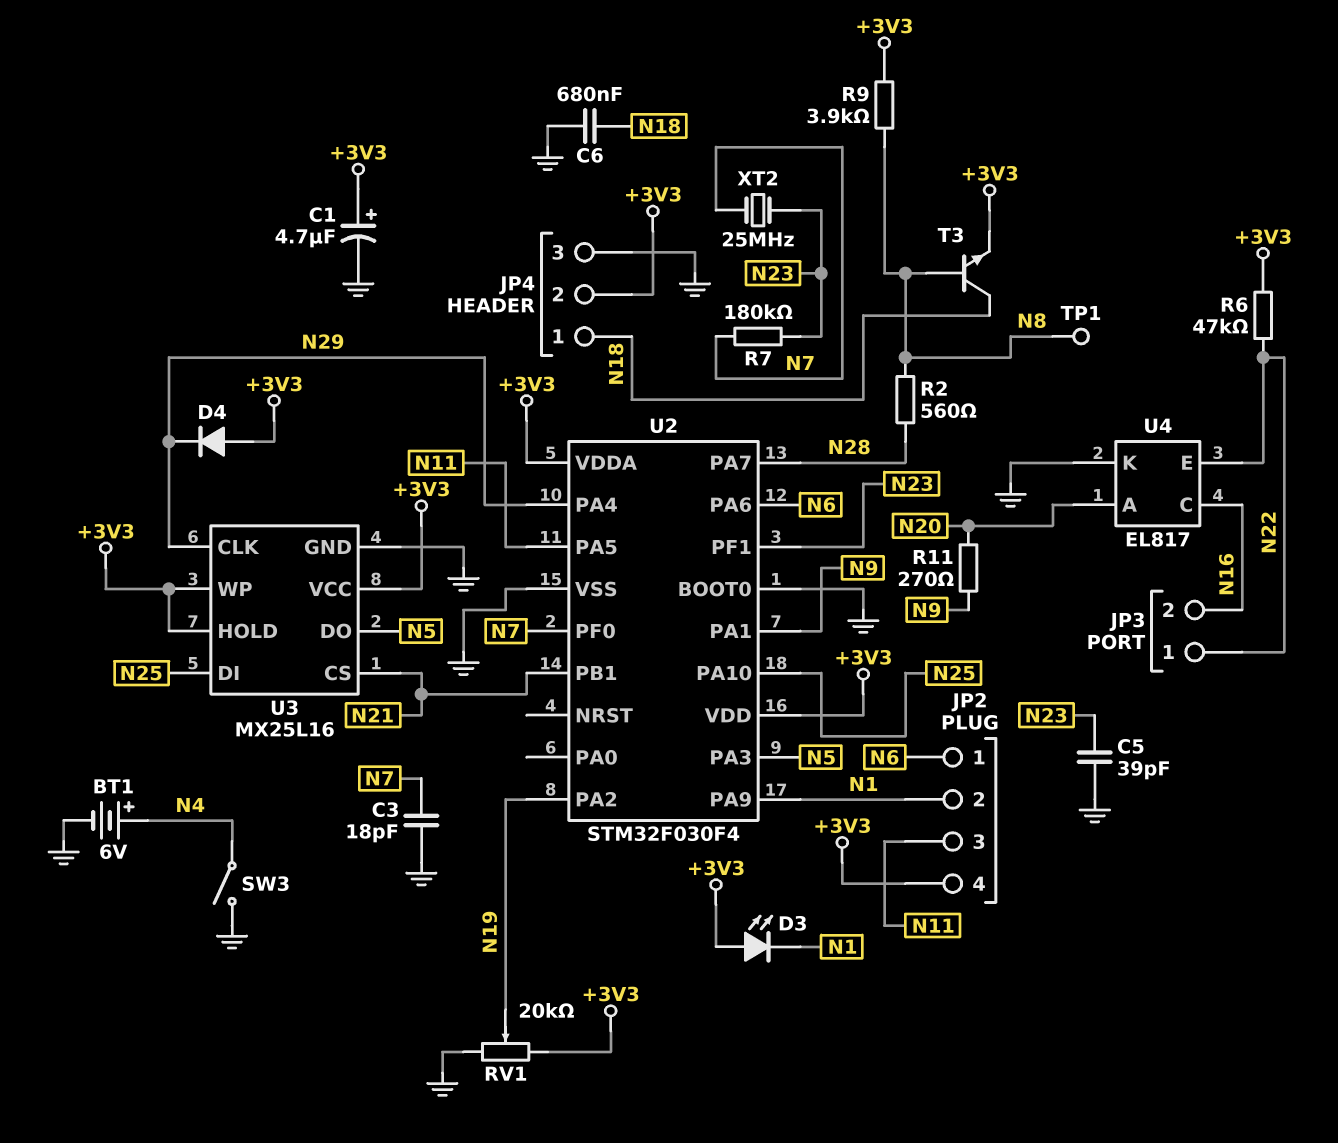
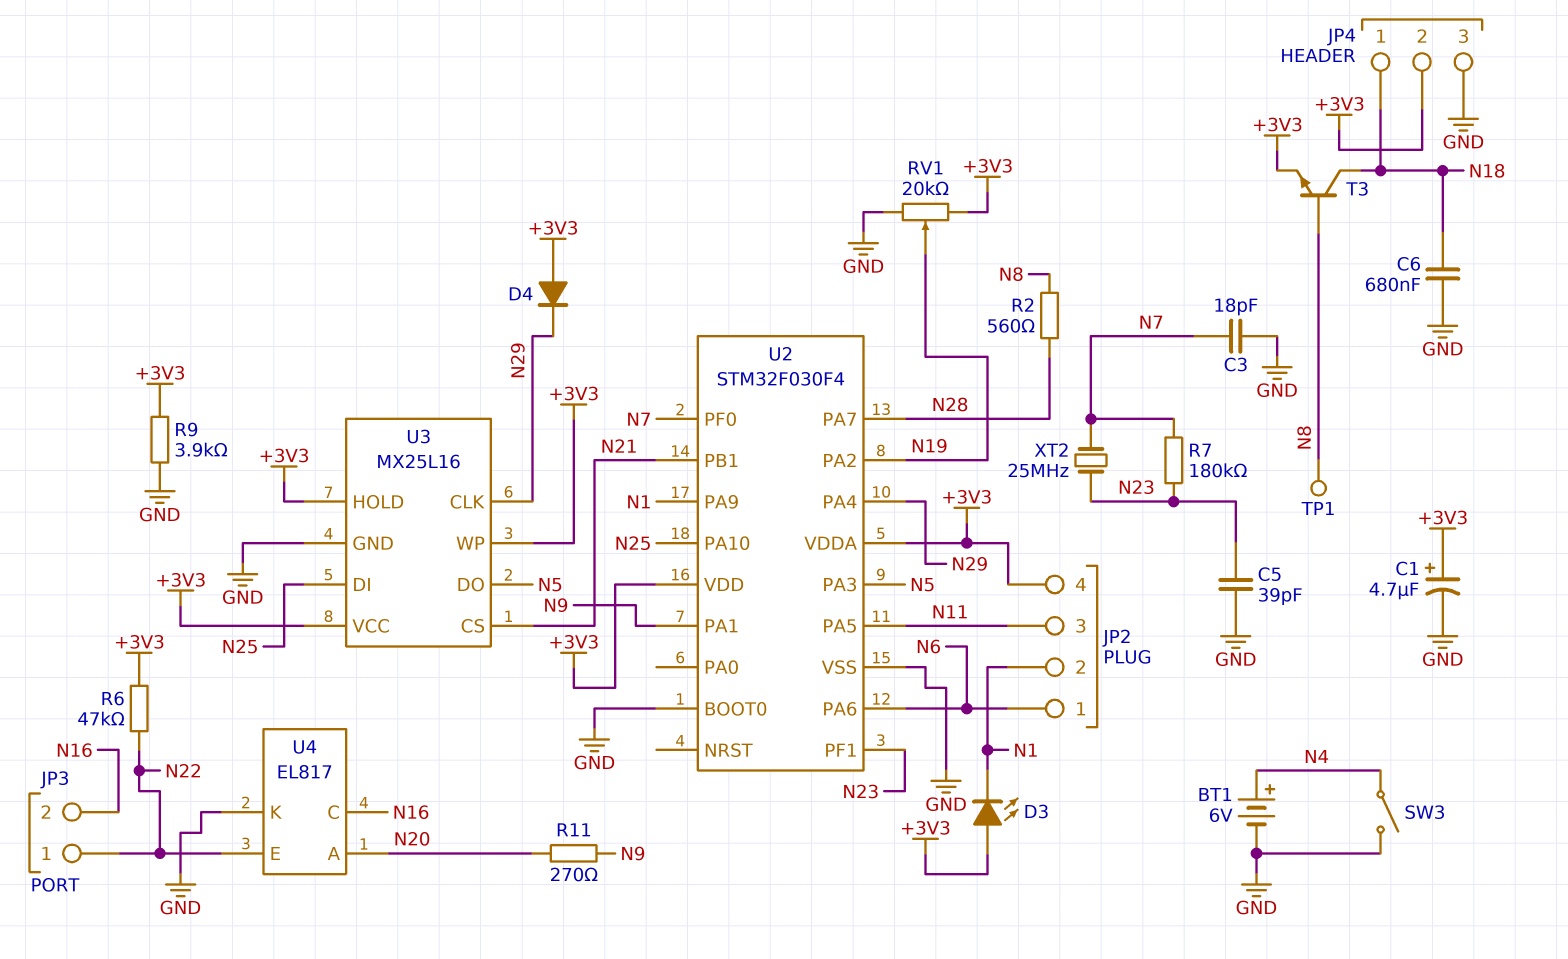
R9: 3.9k (+3V3, N8) -> 3.9k (+3V3, GND)

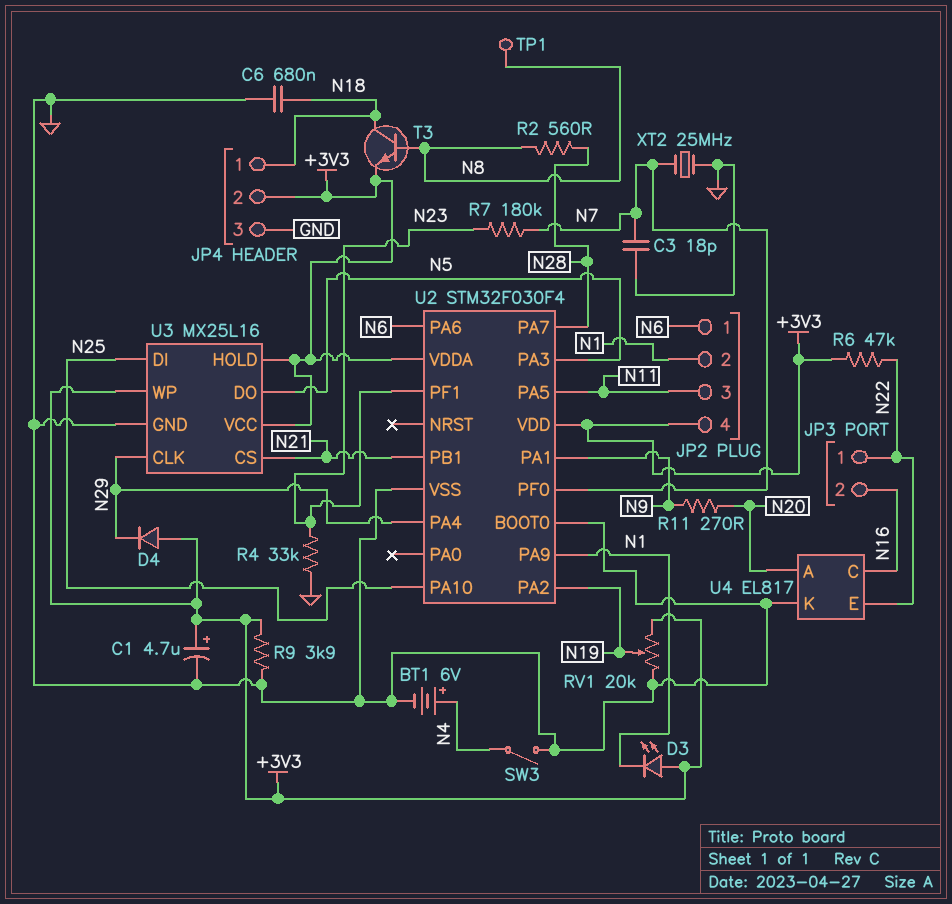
C5: 39pF (GND, N23) -> none
R4: none -> 33k (GND, N23)
XT2: 25MHz (N7, N23) -> 25MHz (GND, N7)

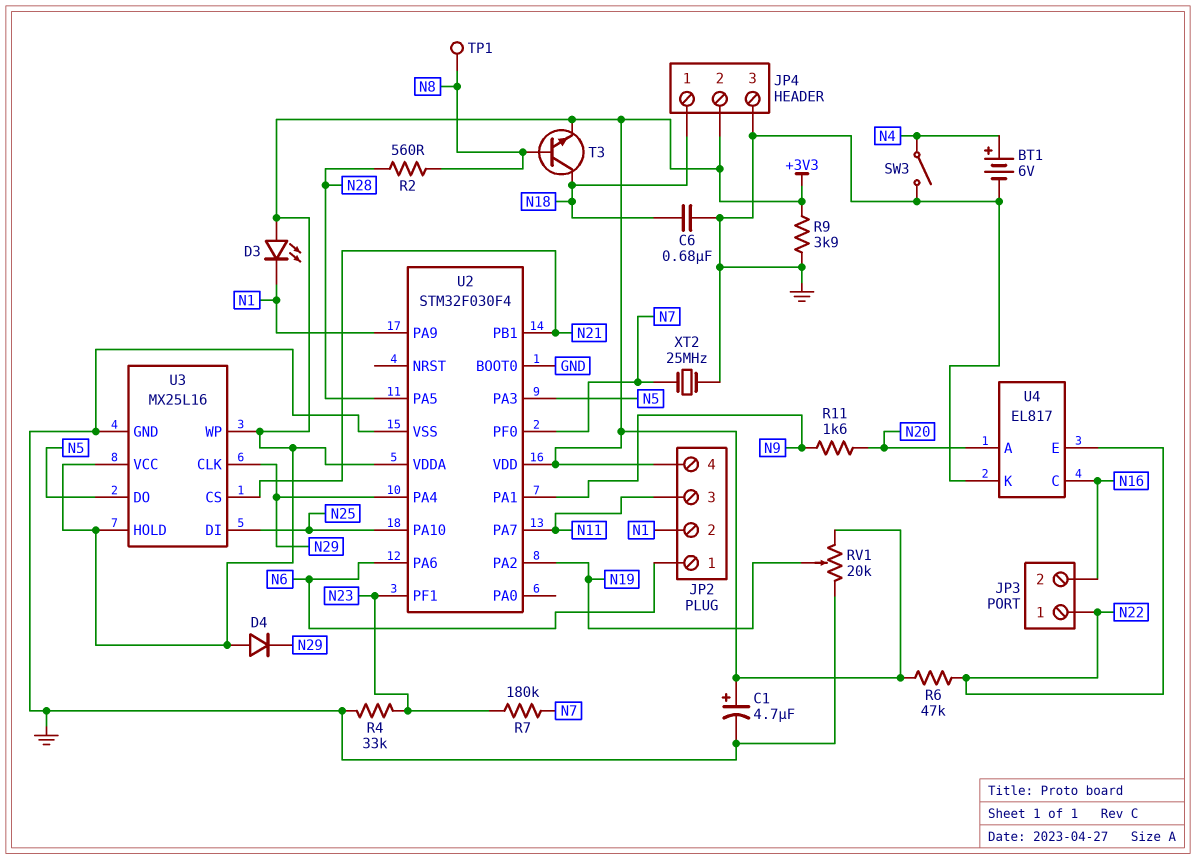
C3: 18pF (GND, N7) -> none
R11: 270 (N9, N20) -> 1.6k (N9, N20)
U2 pin PA5: N11 -> N28
U2 pin PA7: N28 -> N11

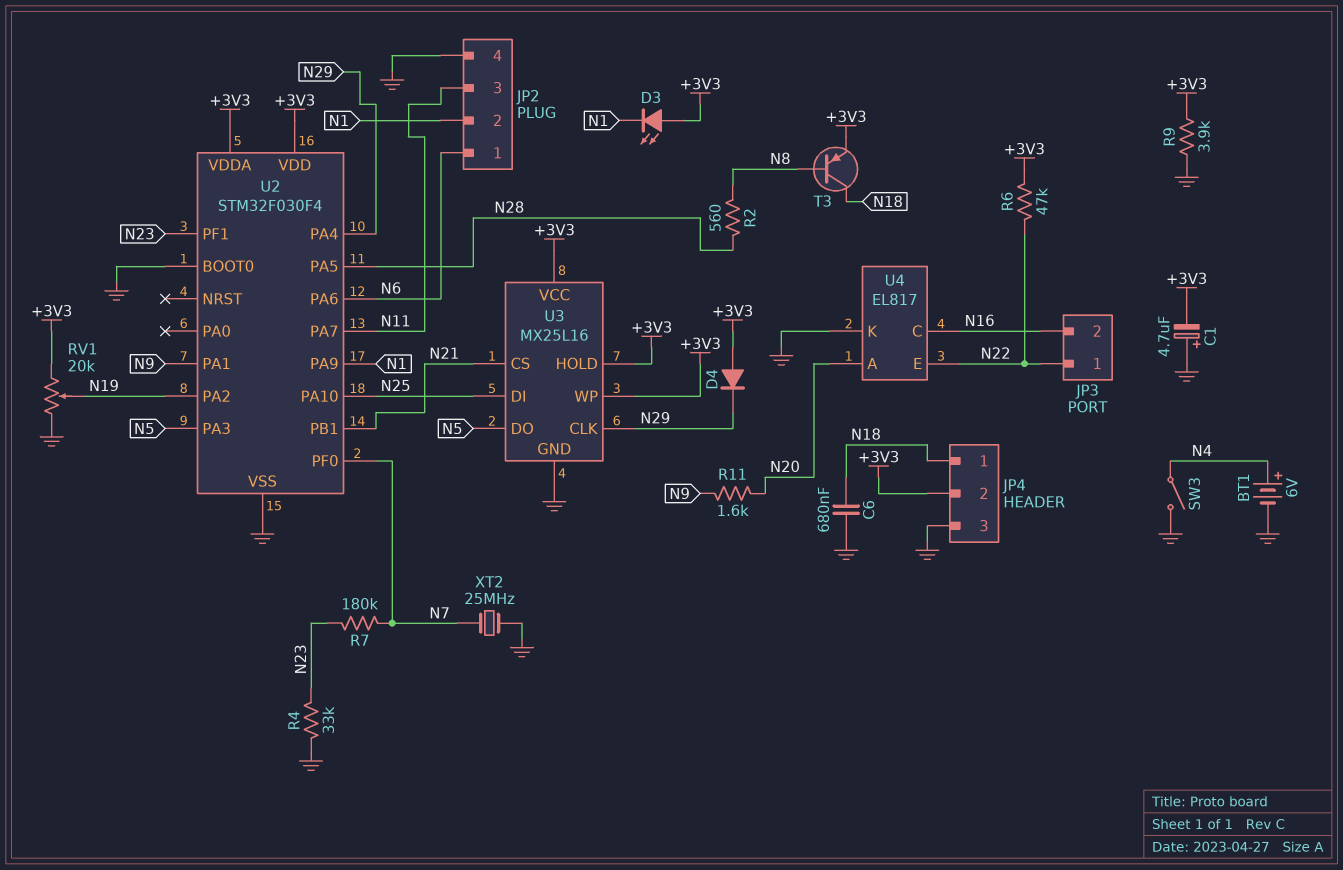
C1: 4.7uF (plus +3V3, minus GND) -> 4.7uF (plus GND, minus +3V3)
JP2 pin 4: +3V3 -> GND
T3: NPN (B N8, C N18, E +3V3) -> PNP (B N8, C N18, E +3V3)
TP1: test point (N8) -> none

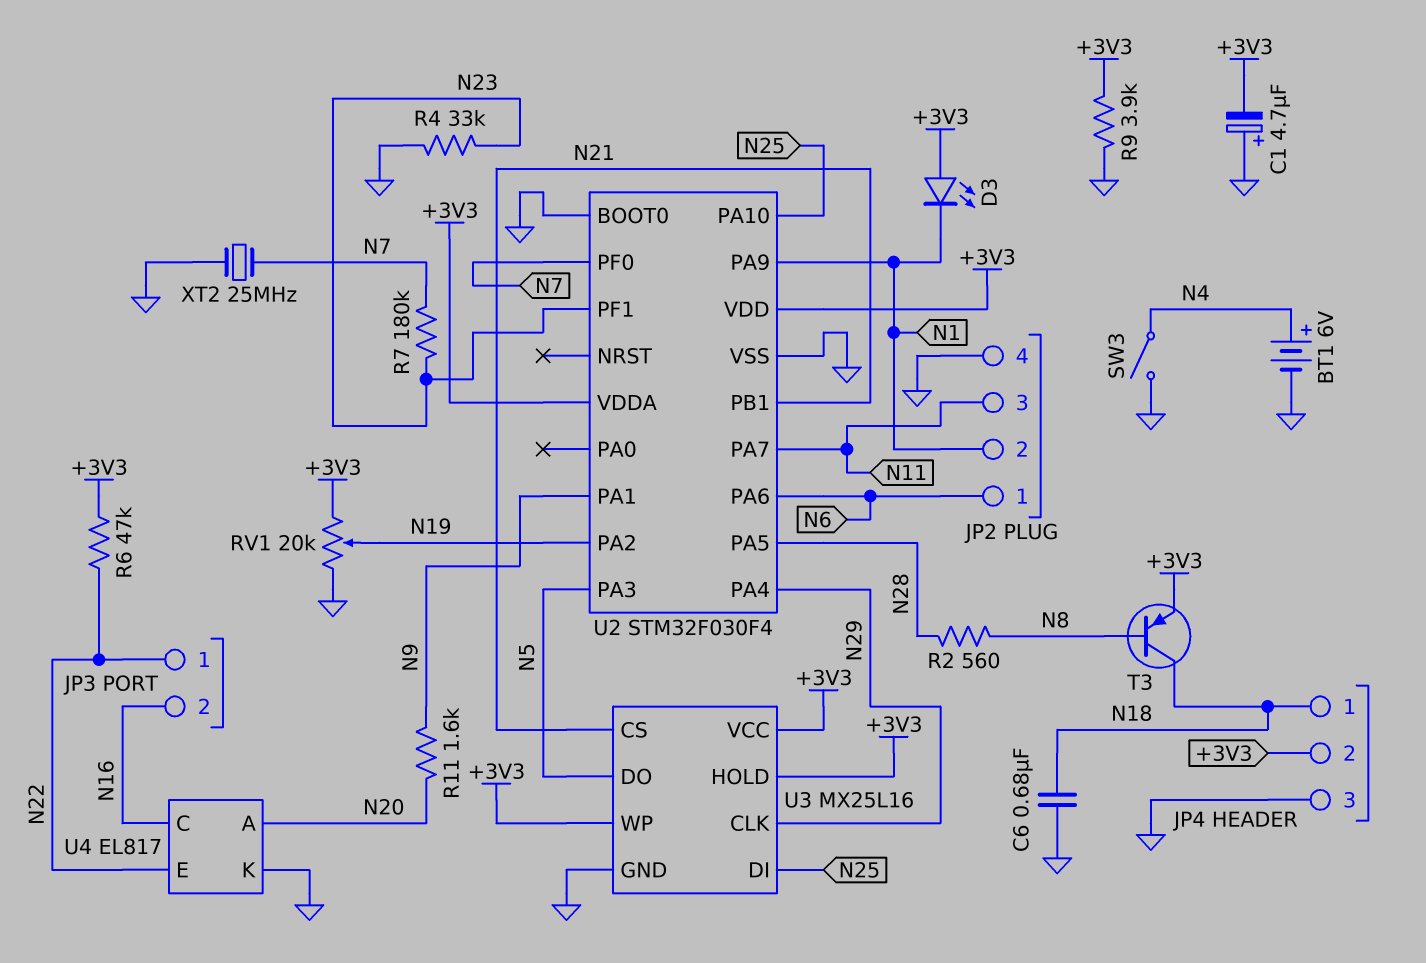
D4: diode (A +3V3, K N29) -> none

